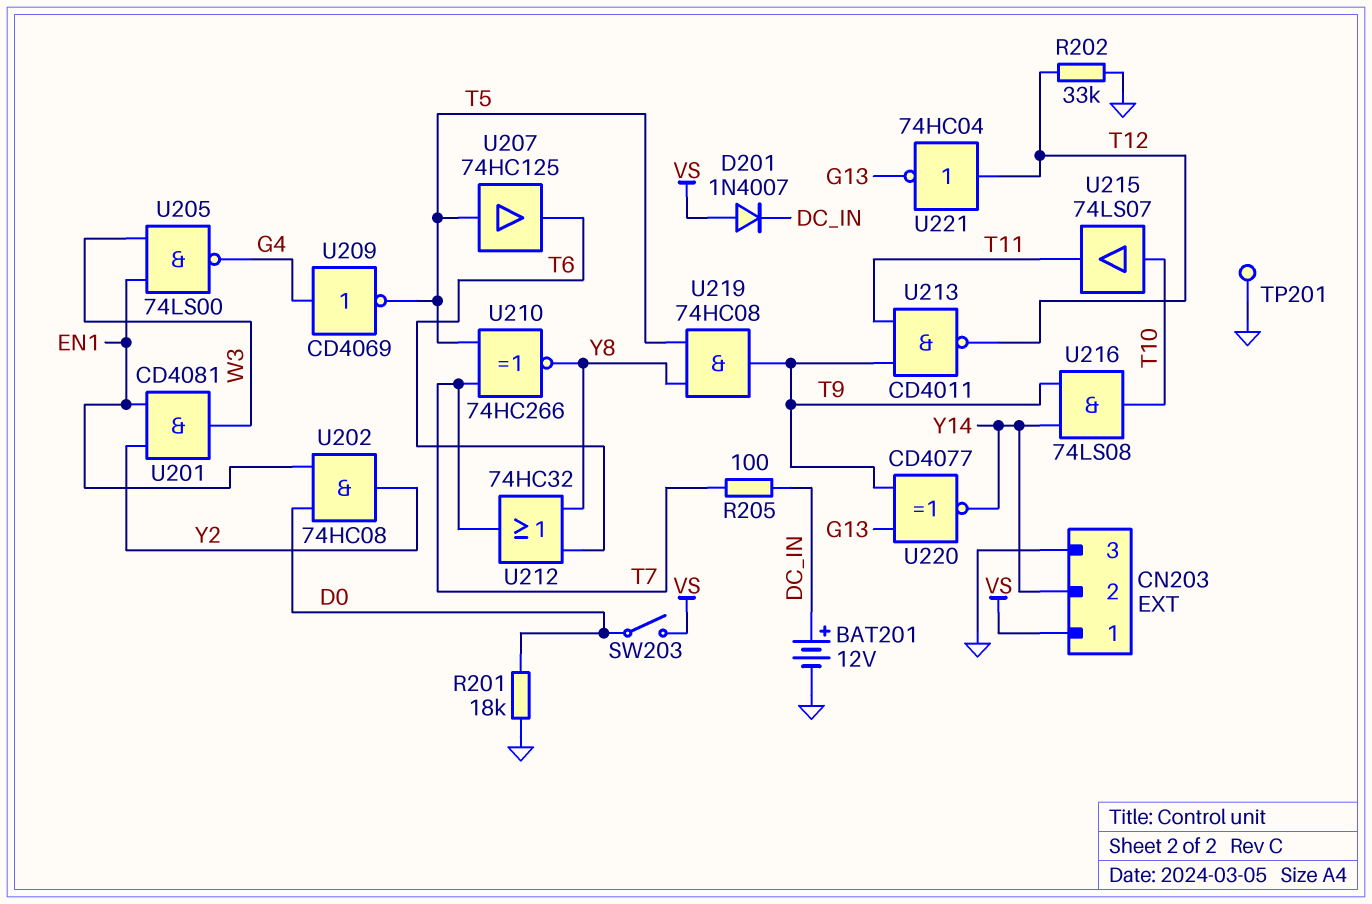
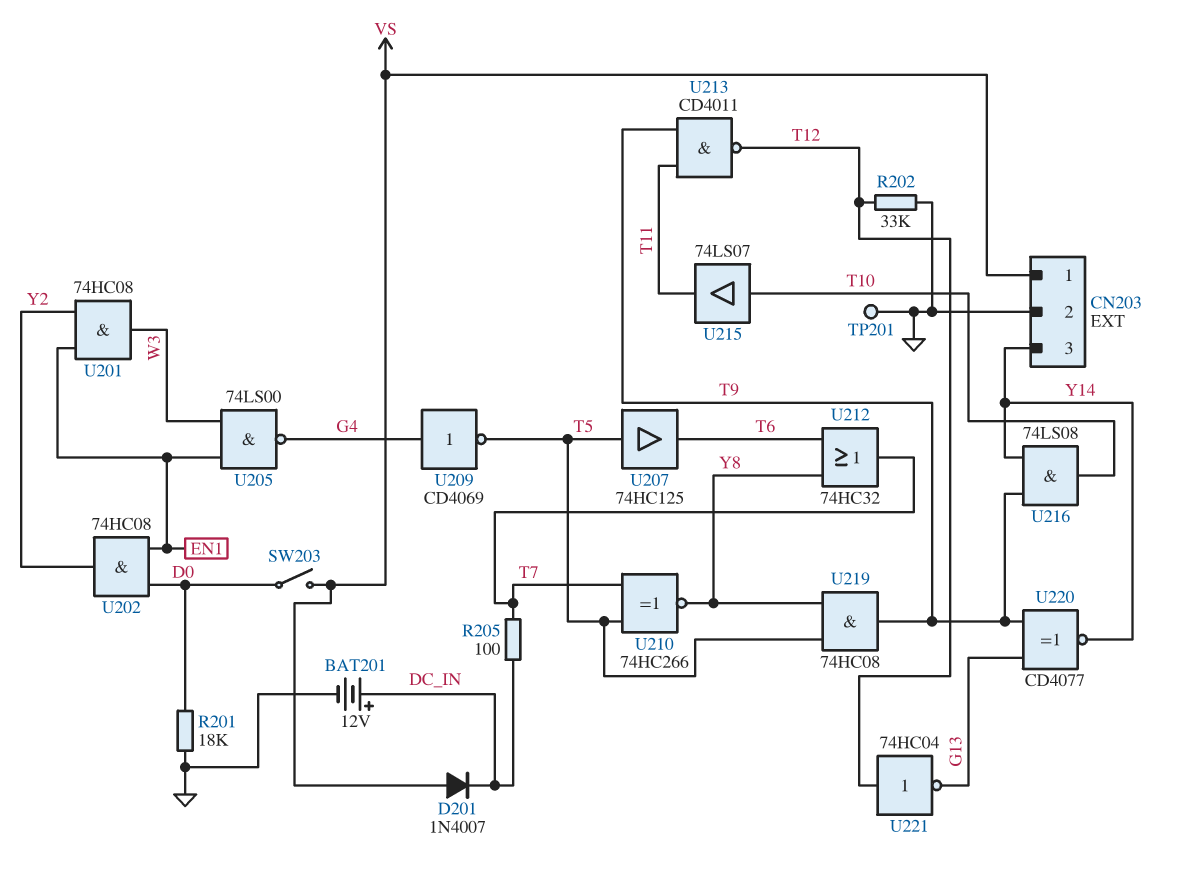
CN203 pin 2: Y14 -> GND
CN203 pin 3: GND -> Y14
U201: AND CD4081 (in EN1, in Y2, out W3) -> AND 74HC08 (in EN1, in Y2, out W3)

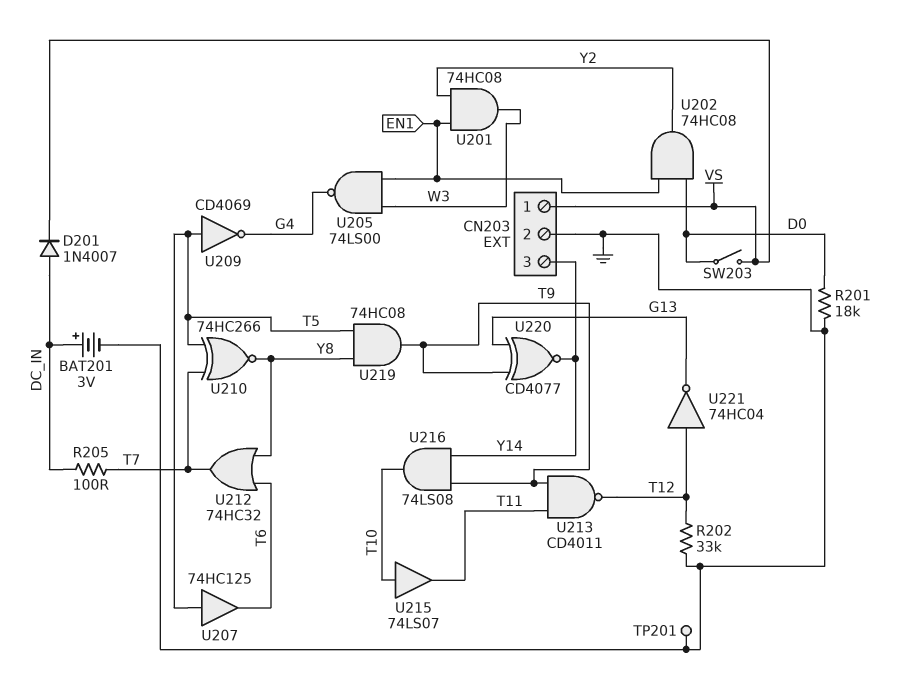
BAT201: 12V (plus DC_IN, minus GND) -> 3V (plus DC_IN, minus GND)
D201: diode 1N4007 (A VS, K DC_IN) -> diode 1N4007 (A DC_IN, K VS)
U209: NOT CD4069 (in G4, out T5) -> NOT CD4069 (in T5, out G4)

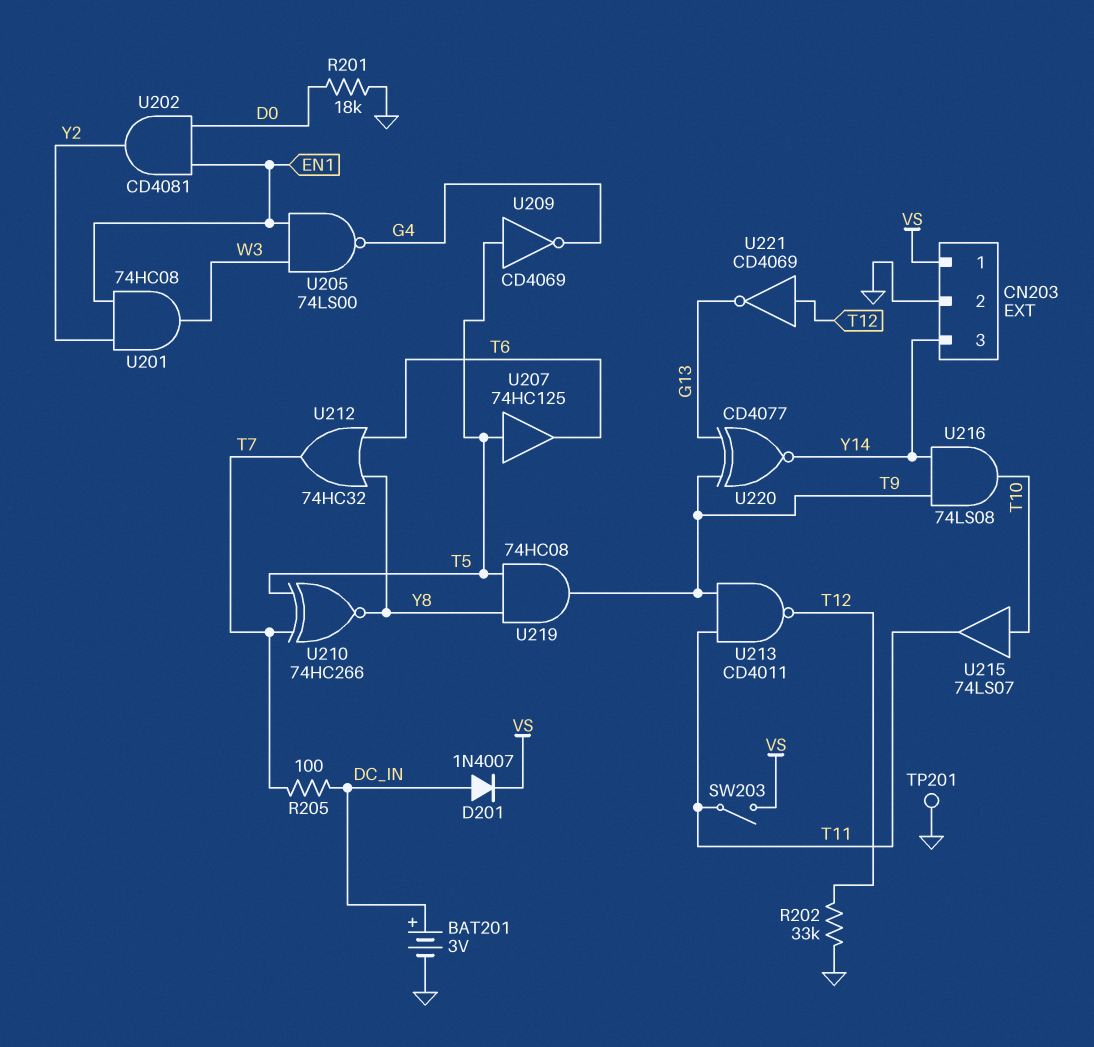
SW203: switch (D0, VS) -> switch (T11, VS)
U202: AND 74HC08 (in D0, in EN1, out Y2) -> AND CD4081 (in D0, in EN1, out Y2)
U221: NOT 74HC04 (in T12, out G13) -> NOT CD4069 (in T12, out G13)

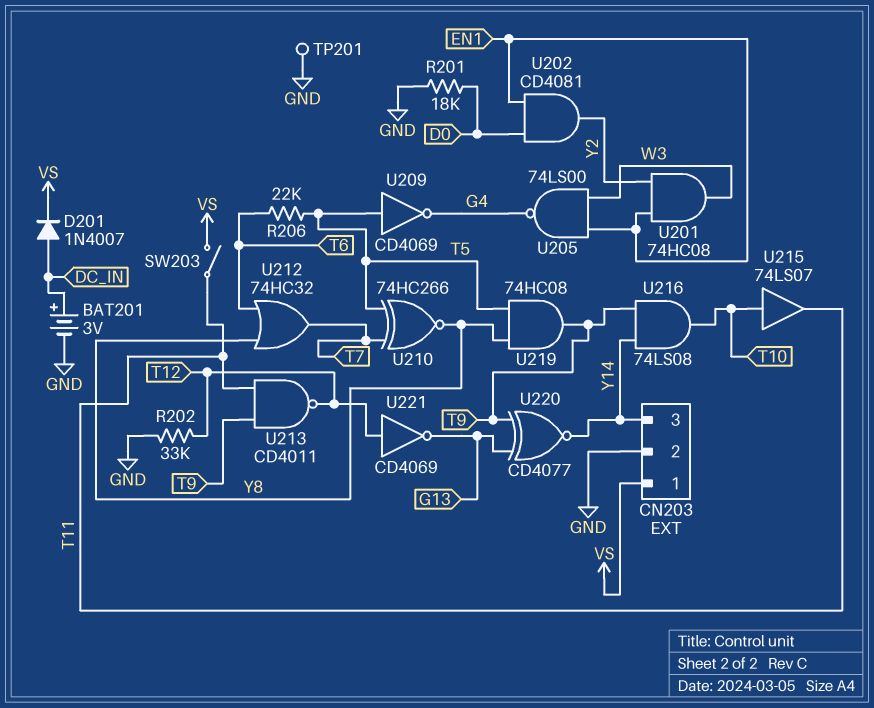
R205: 100 (DC_IN, T7) -> none
R206: none -> 22k (T5, T6)
U207: buffer 74HC125 (in T5, out T6) -> none

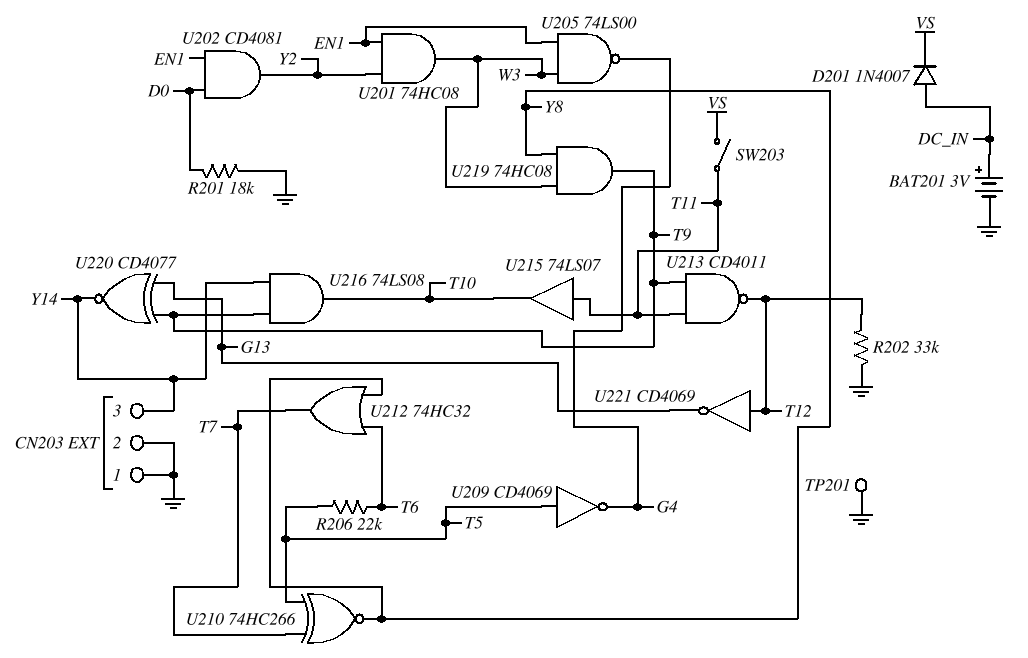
CN203 pin 1: VS -> GND
U215: buffer 74LS07 (in T10, out T11) -> buffer 74LS07 (in T11, out T10)
U219: AND 74HC08 (in T5, in Y8, out T9) -> AND 74HC08 (in W3, in Y8, out T9)

